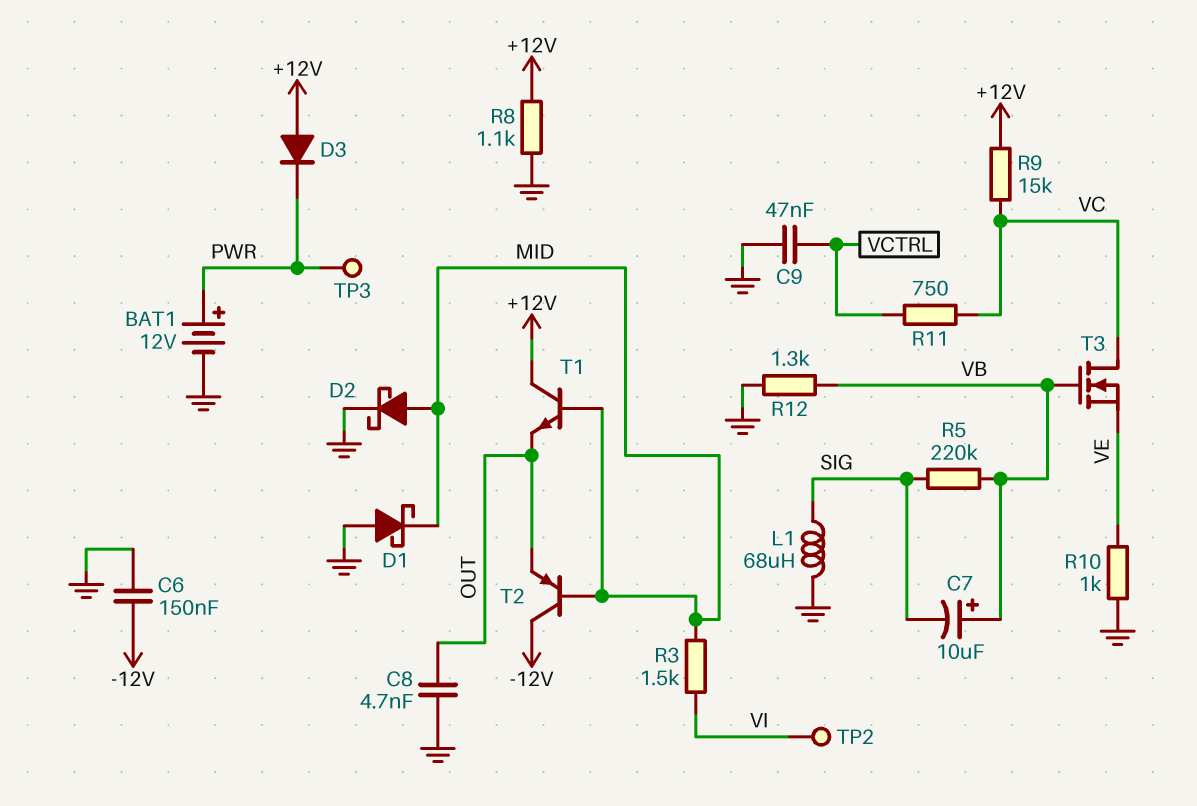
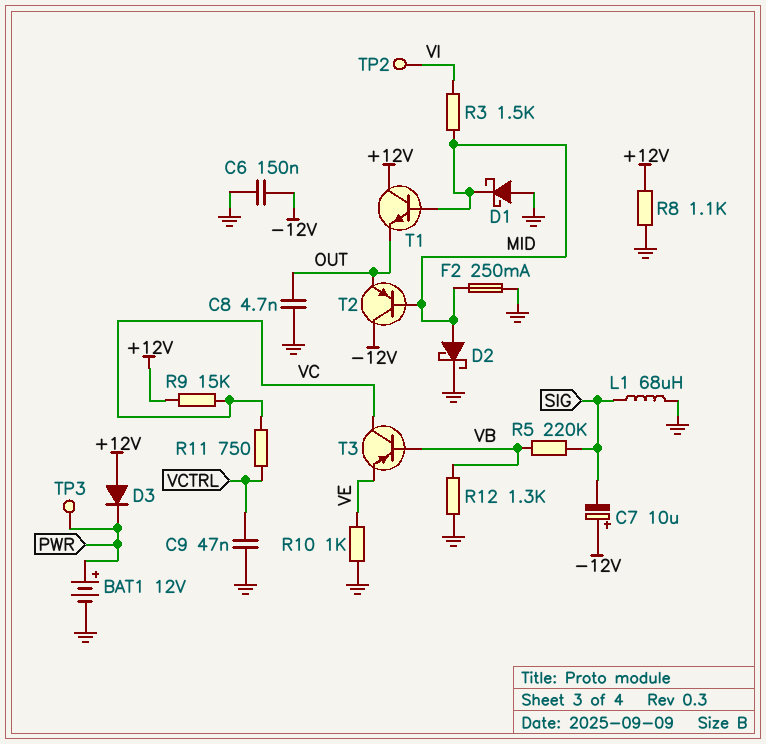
C7: 10uF (plus VB, minus SIG) -> 10uF (plus -12V, minus SIG)
F2: none -> 250mA (GND, MID)
T3: NMOS (G VB, D VC, S VE) -> PNP (B VB, C VC, E VE)

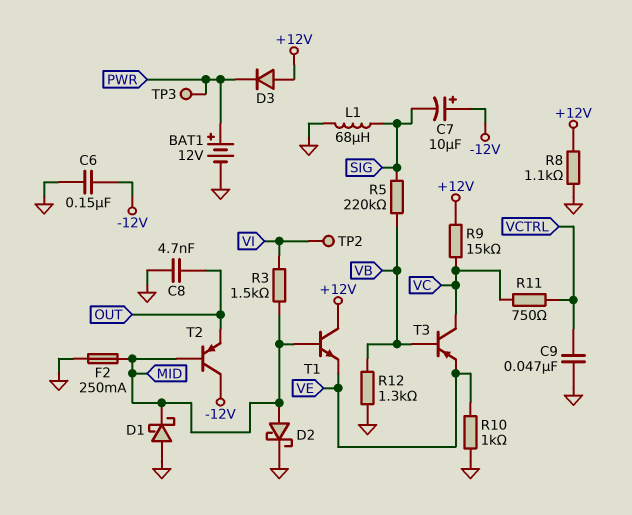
T1: NPN (B MID, C +12V, E OUT) -> NPN (B MID, C +12V, E VE)

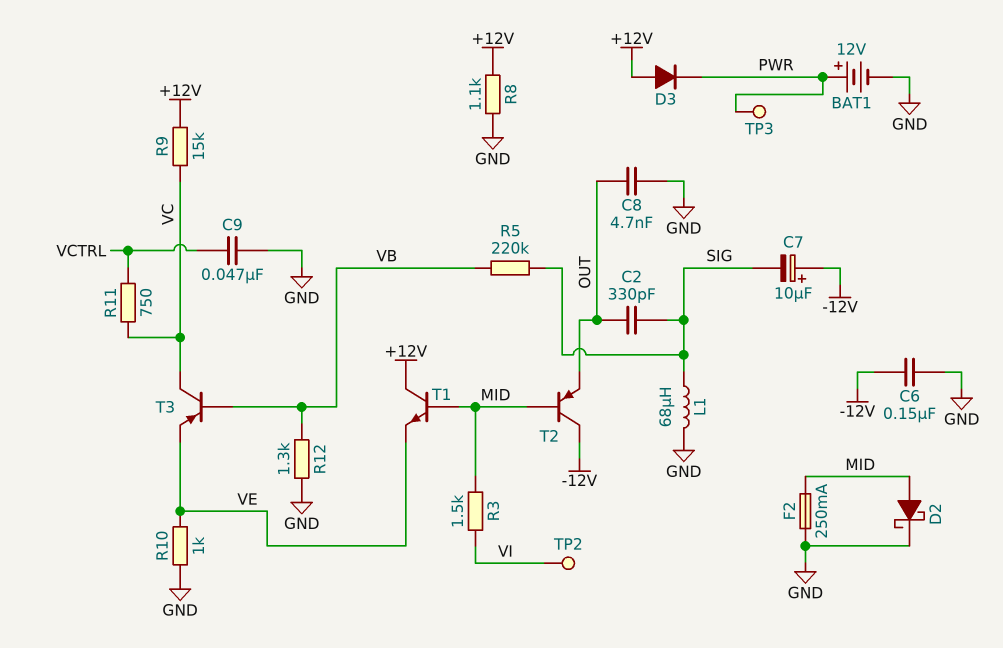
C2: none -> 330pF (OUT, SIG)
D1: schottky (A GND, K MID) -> none

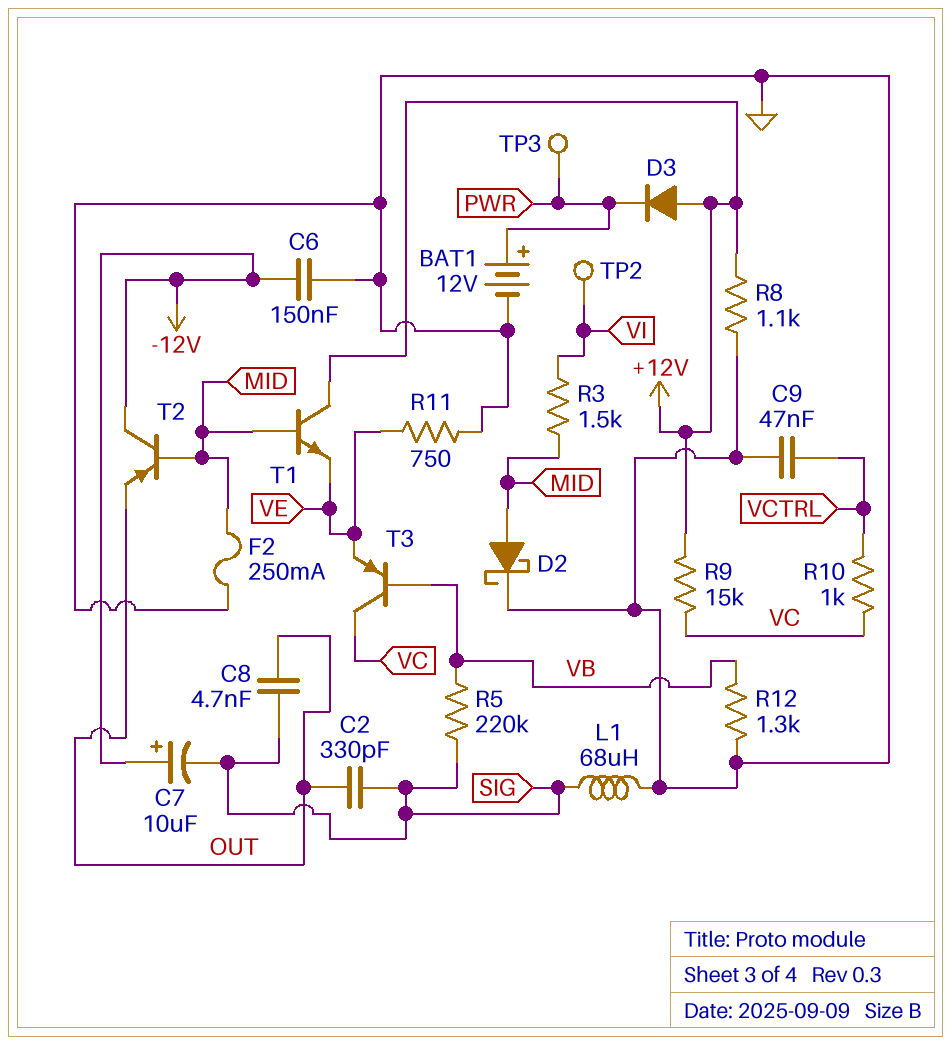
C8: 4.7nF (GND, OUT) -> 4.7nF (OUT, SIG)
R10: 1k (GND, VE) -> 1k (VC, VCTRL)
R11: 750 (VC, VCTRL) -> 750 (GND, VE)

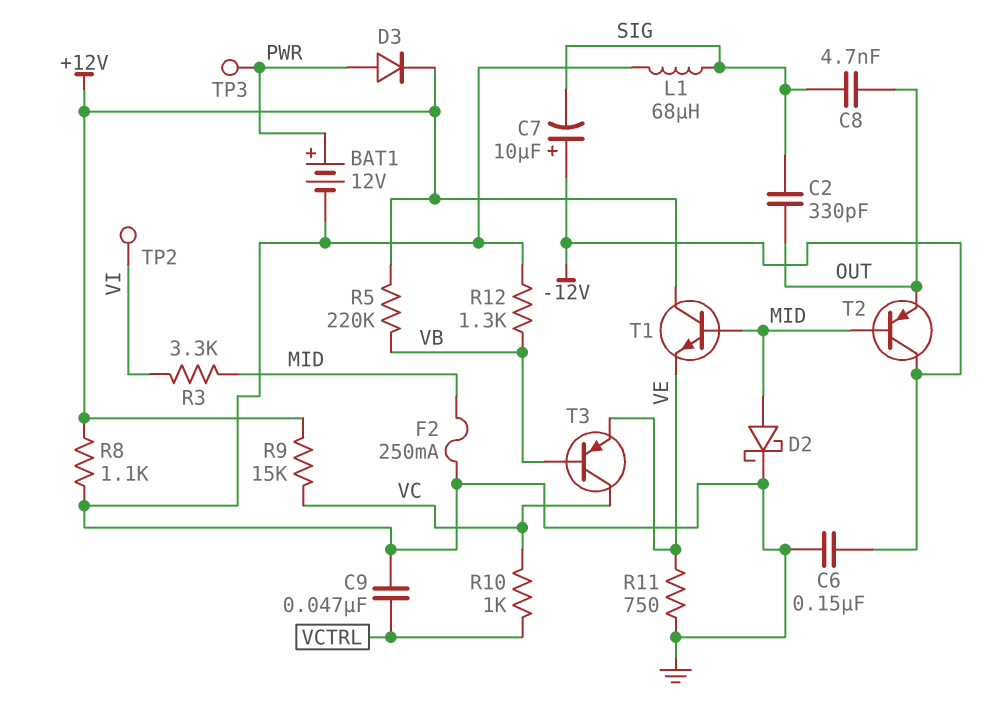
D3: diode (A +12V, K PWR) -> diode (A PWR, K +12V)
R3: 1.5k (MID, VI) -> 3.3k (MID, VI)
R5: 220k (SIG, VB) -> 220k (+12V, VB)

